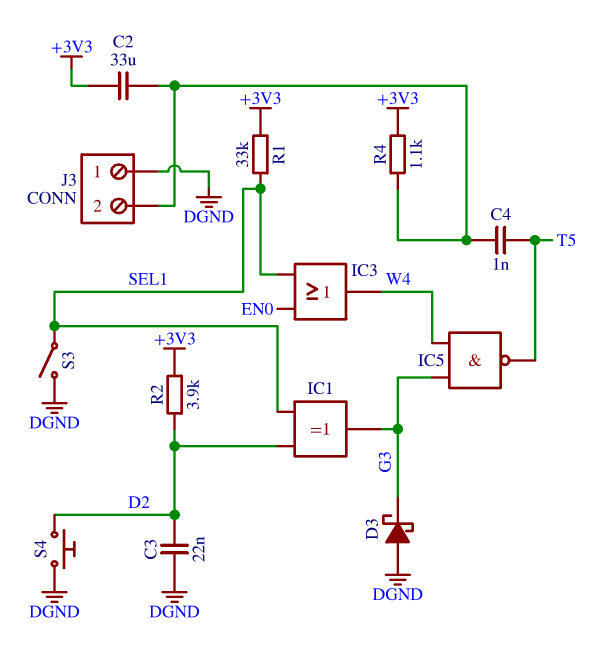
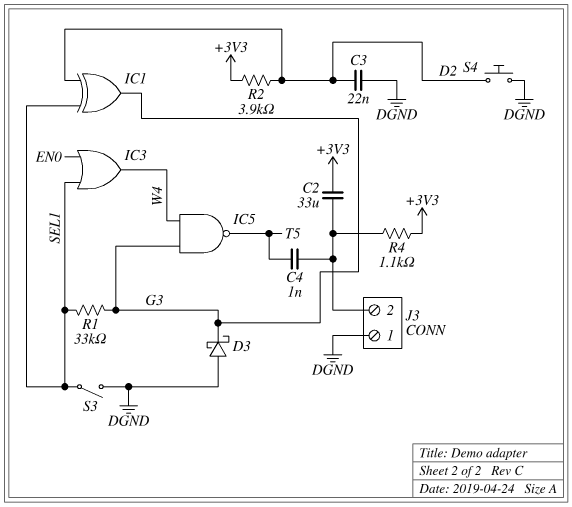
R1: 33k (+3V3, SEL1) -> 33k (G3, SEL1)

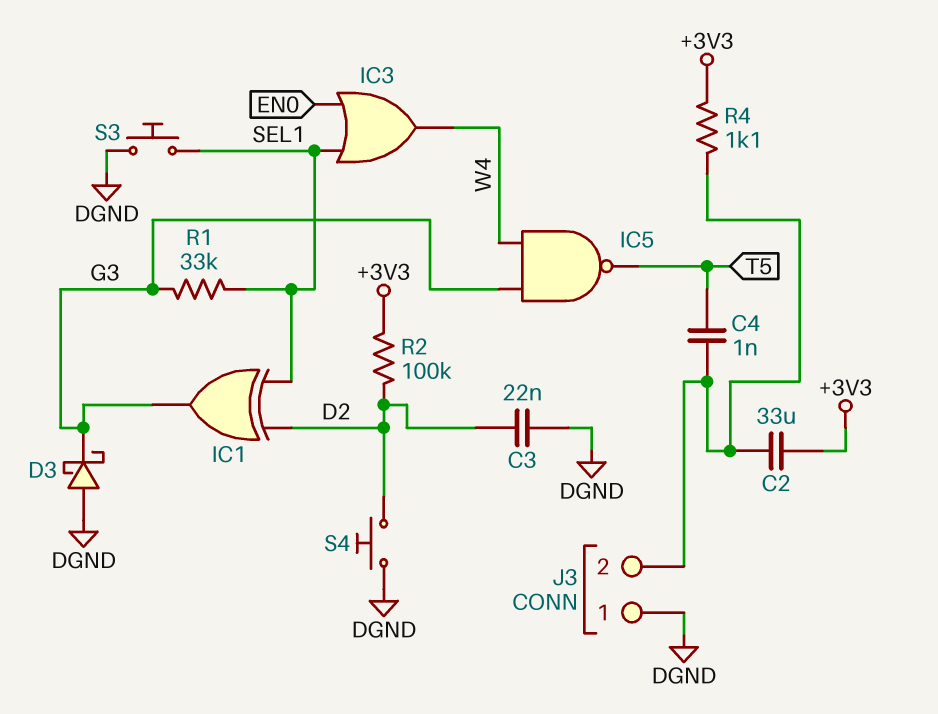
R2: 3.9k (+3V3, D2) -> 100k (+3V3, D2)
S3: switch (DGND, SEL1) -> button (DGND, SEL1)

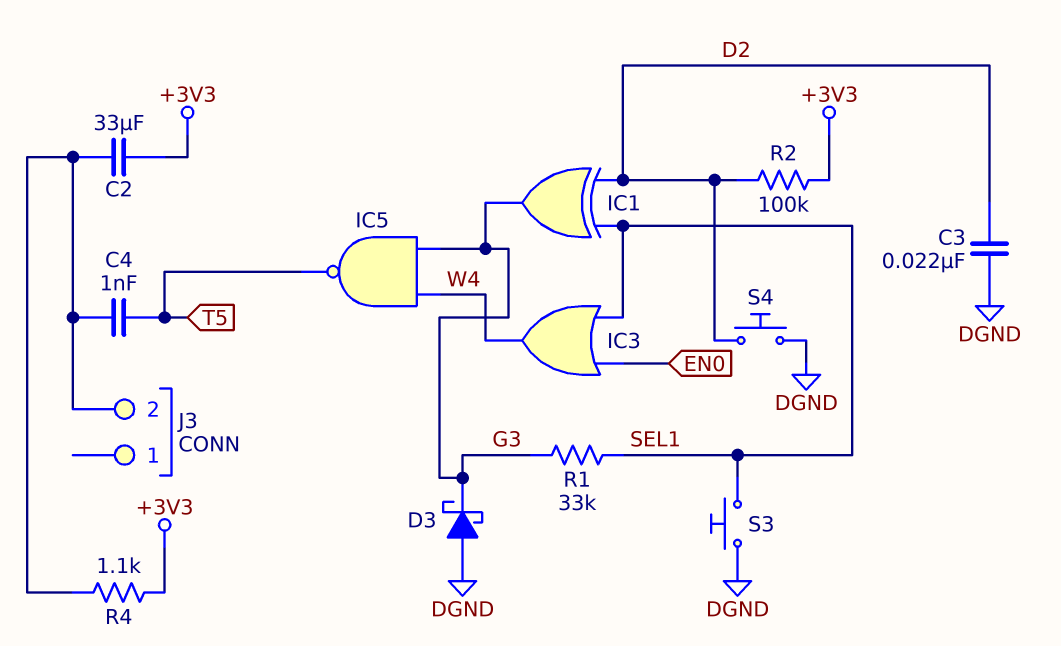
J3 pin 1: DGND -> none

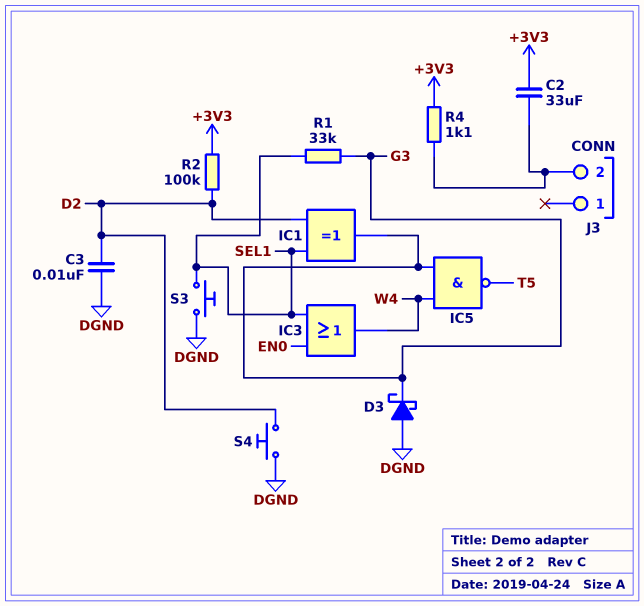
C3: 22nF (D2, DGND) -> 10nF (D2, DGND)
C4: 1nF (J3/2, T5) -> none

